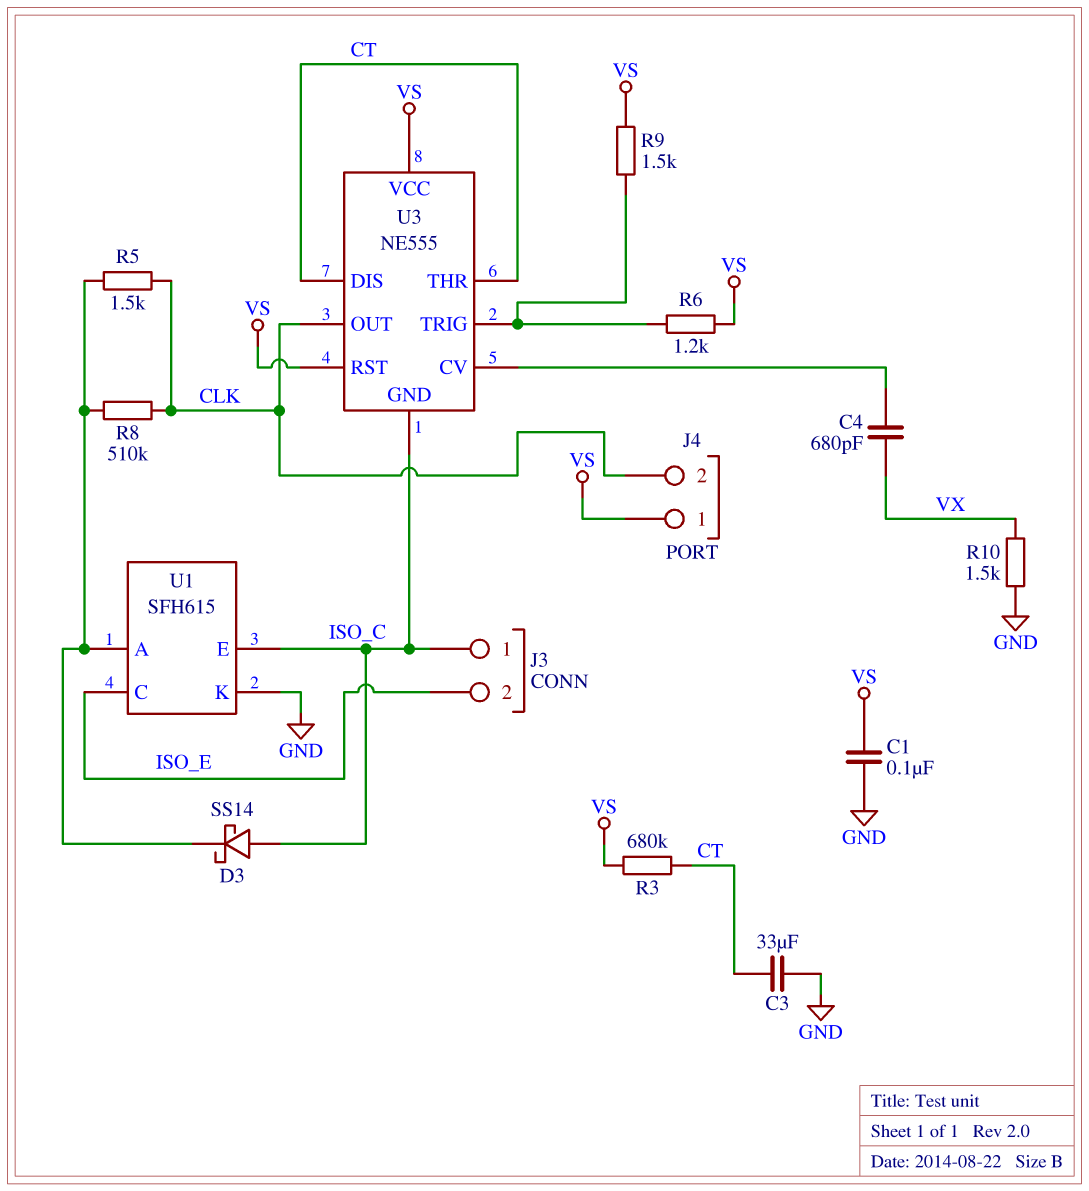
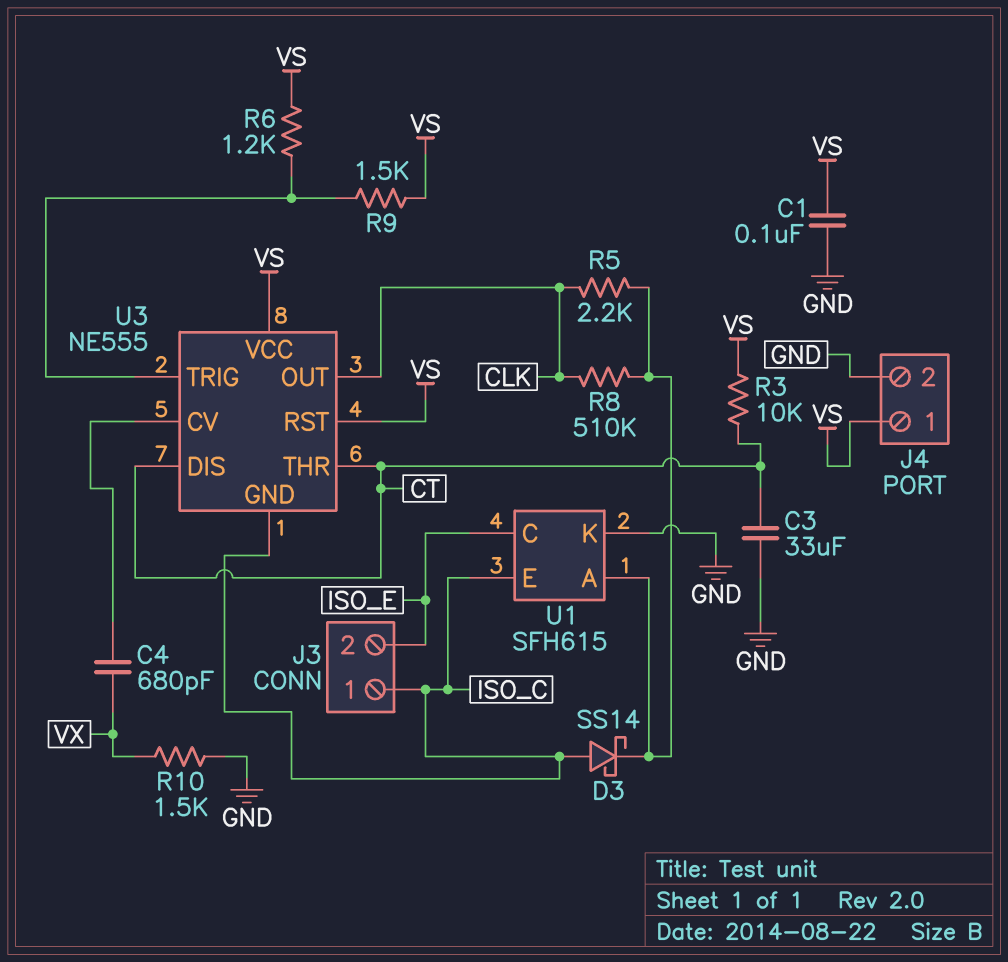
J4 pin 2: CLK -> GND
R3: 680k (CT, VS) -> 10k (CT, VS)
R5: 1.5k (CLK, U1/A) -> 2.2k (CLK, U1/A)

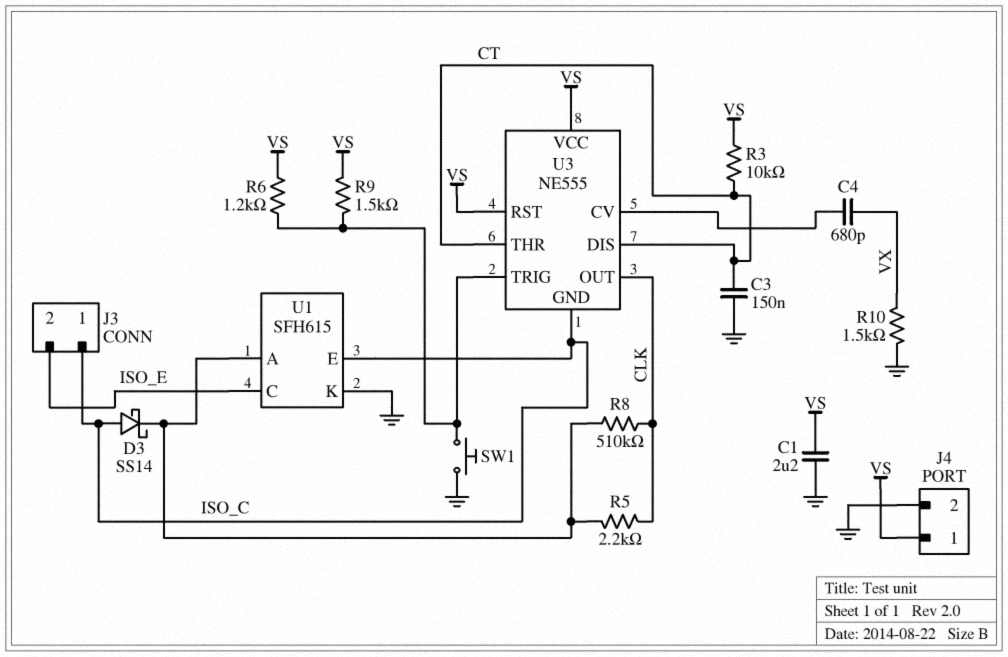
C1: 100nF (GND, VS) -> 2.2uF (GND, VS)
C3: 33uF (CT, GND) -> 150nF (CT, GND)
SW1: none -> button (GND, U3/TRIG)

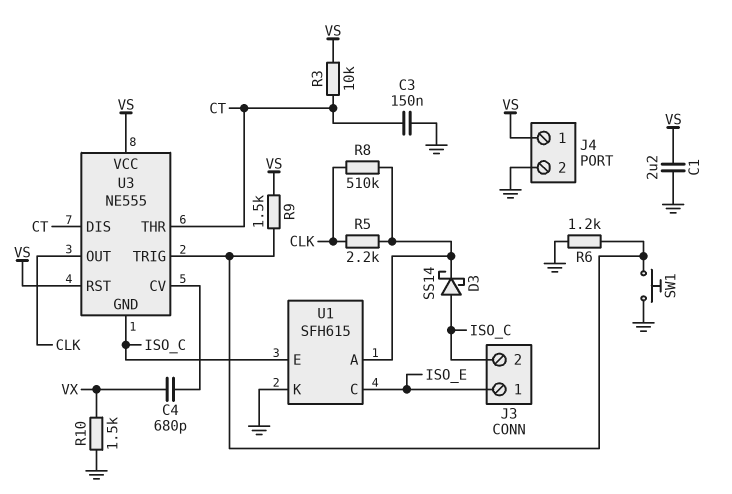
J3 pin 1: ISO_C -> ISO_E
J3 pin 2: ISO_E -> ISO_C
R6: 1.2k (U3/TRIG, VS) -> 1.2k (GND, U3/TRIG)

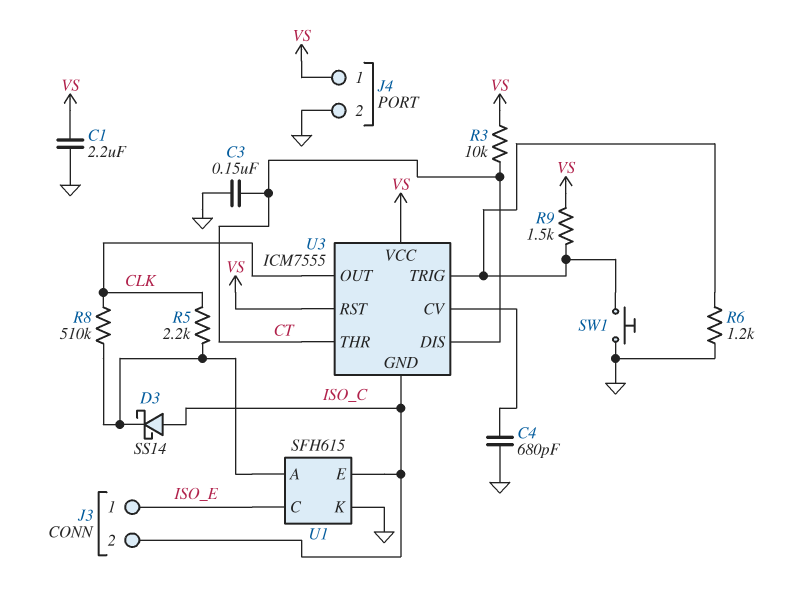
C4: 680pF (U3/CV, VX) -> 680pF (GND, U3/CV)
R10: 1.5k (GND, VX) -> none
U3: NE555 -> ICM7555

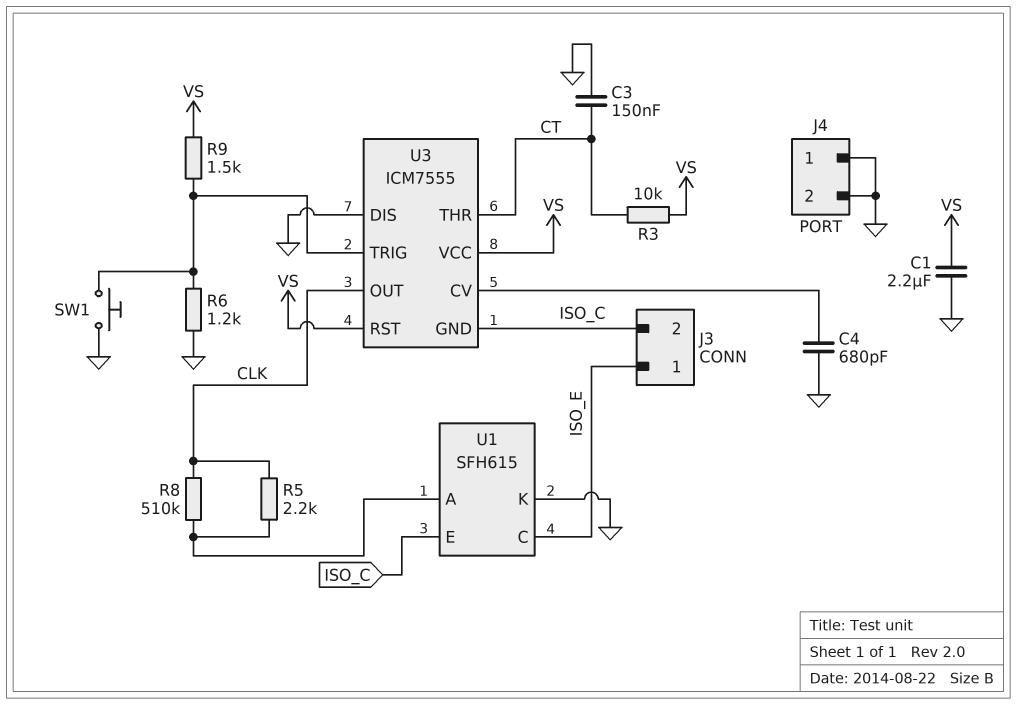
D3: schottky SS14 (A ISO_C, K U1/A) -> none
J4 pin 1: VS -> GND
U3 pin DIS: CT -> GND

